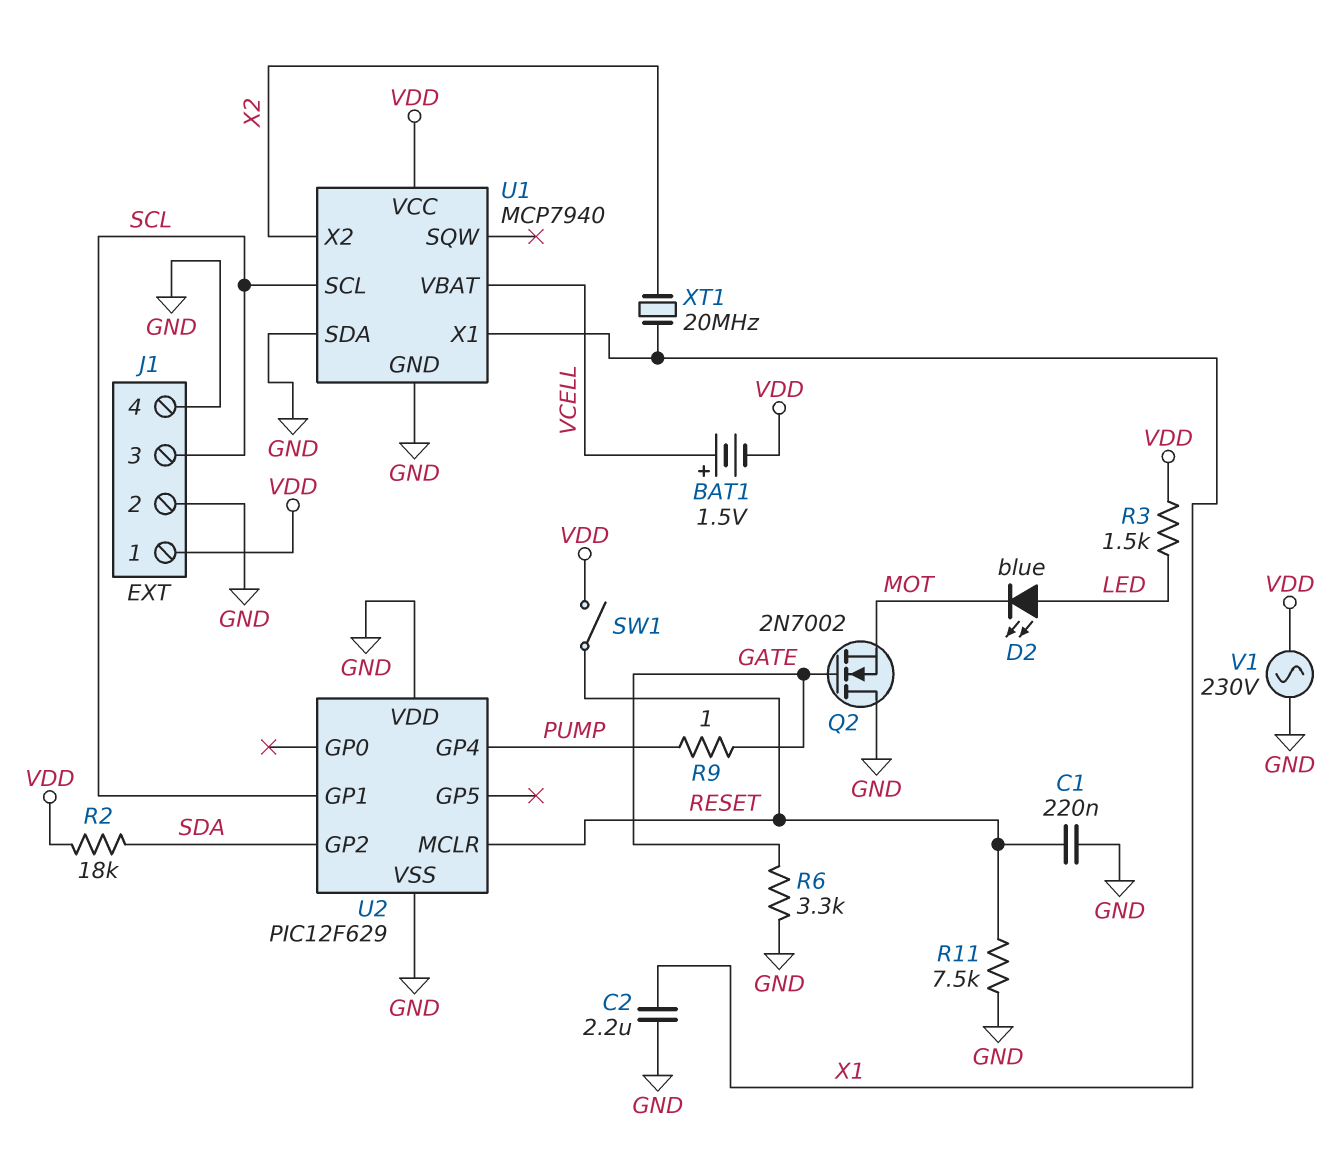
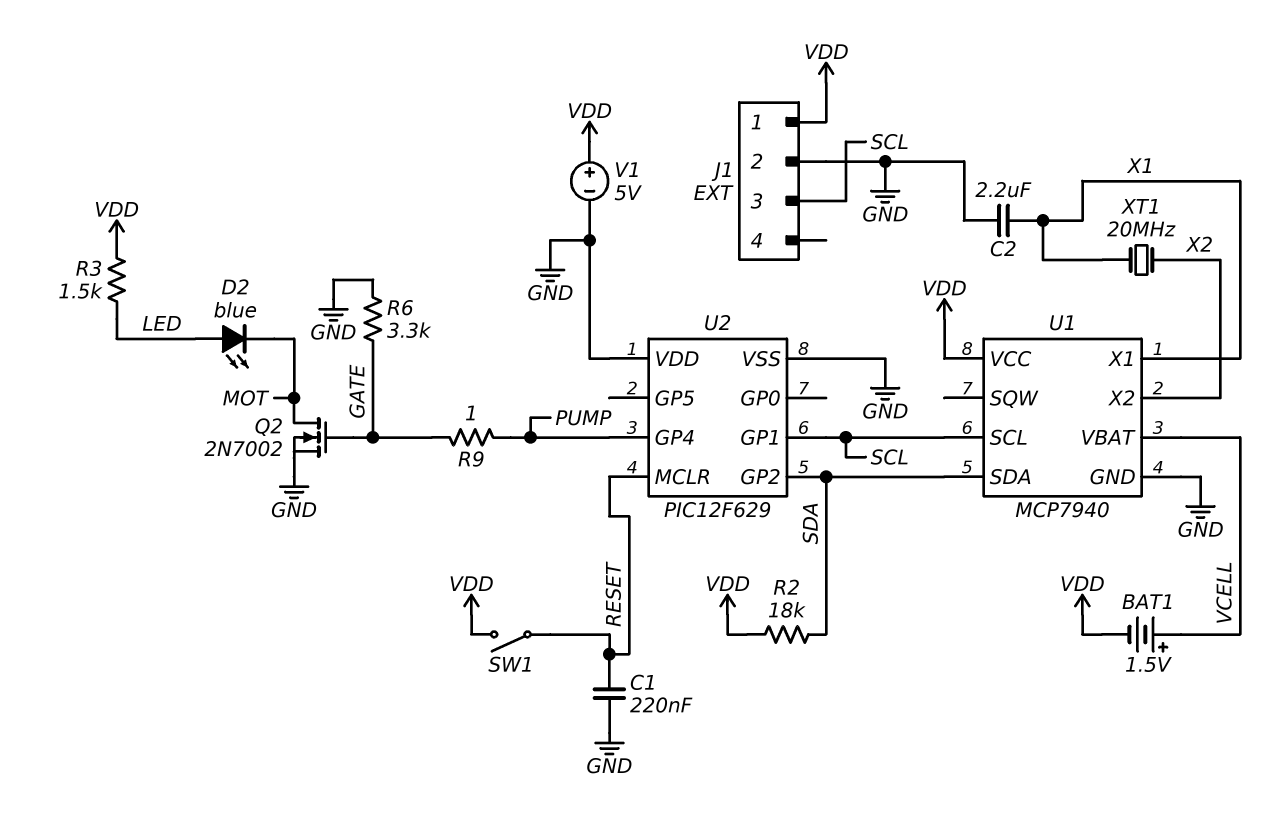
J1 pin 4: GND -> none
Q2: NMOS 2N7002 (G GATE, D GND, S MOT) -> NMOS 2N7002 (G GATE, D MOT, S GND)
R11: 7.5k (GND, RESET) -> none
U1 pin SDA: GND -> SDA
V1: AC 230V (GND, VDD) -> 5V (plus VDD, minus GND)

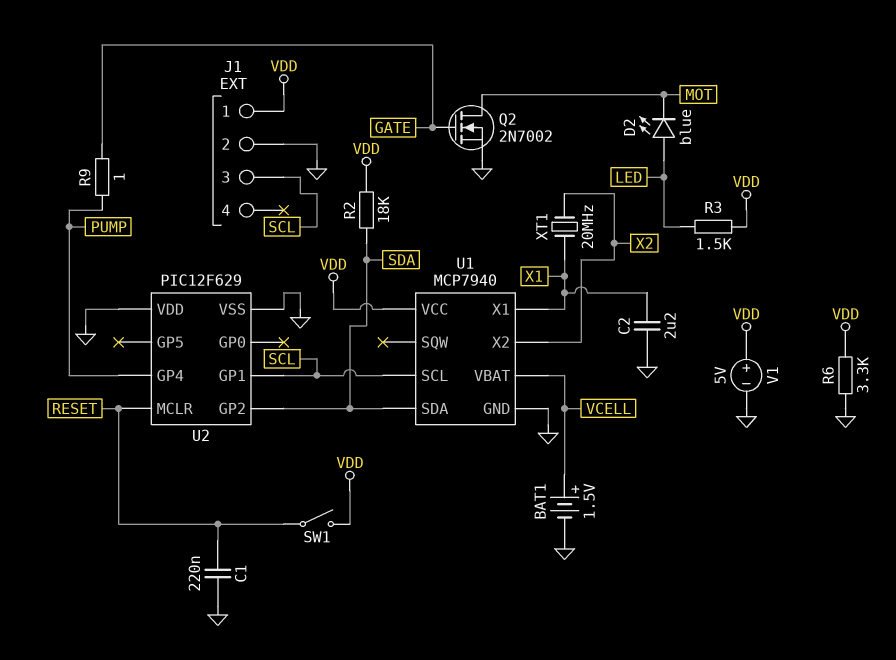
BAT1: 1.5V (plus VCELL, minus VDD) -> 1.5V (plus VCELL, minus GND)
R6: 3.3k (GATE, GND) -> 3.3k (GND, VDD)

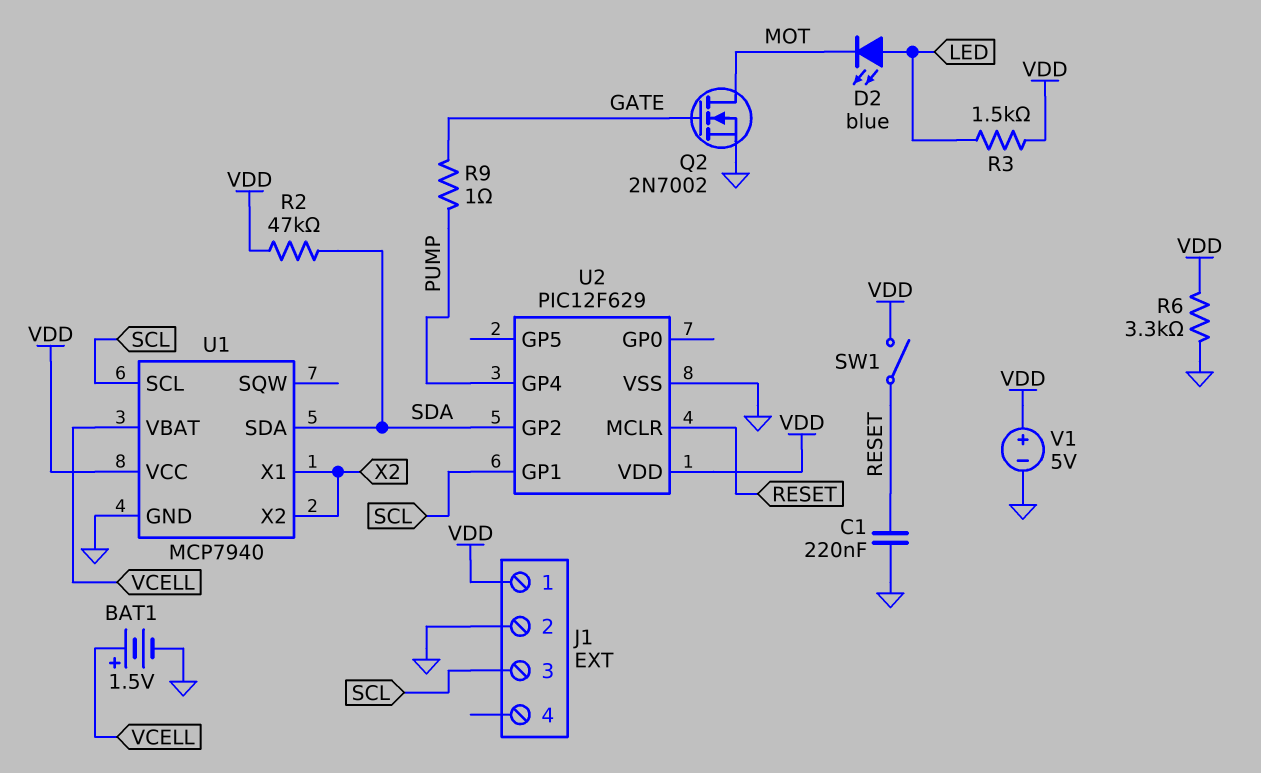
C2: 2.2uF (GND, X1) -> none
R2: 18k (SDA, VDD) -> 47k (SDA, VDD)
U1 pin X1: X1 -> X2
U2 pin VDD: GND -> VDD
XT1: 20MHz (X1, X2) -> none

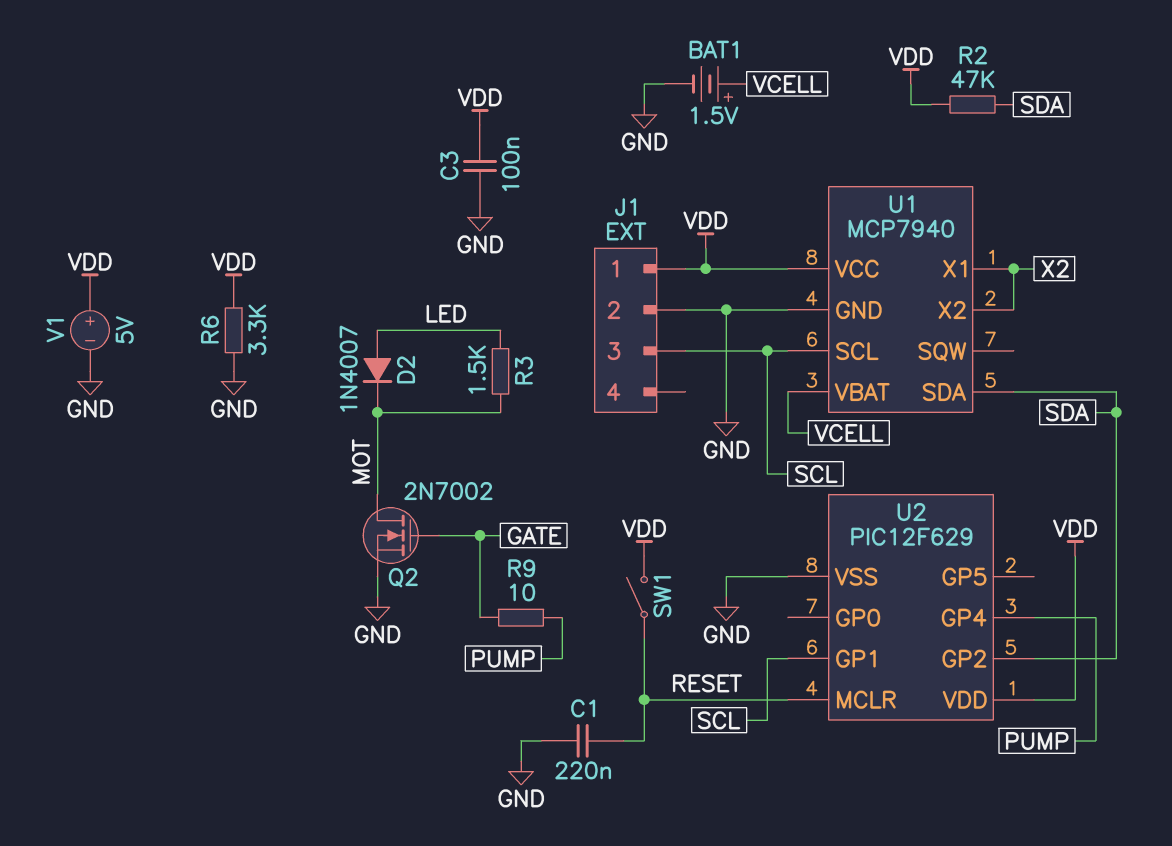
C3: none -> 100nF (GND, VDD)
D2: LED blue (A LED, K MOT) -> diode 1N4007 (A LED, K MOT)
R3: 1.5k (LED, VDD) -> 1.5k (LED, MOT)
R9: 1 (GATE, PUMP) -> 10 (GATE, PUMP)

